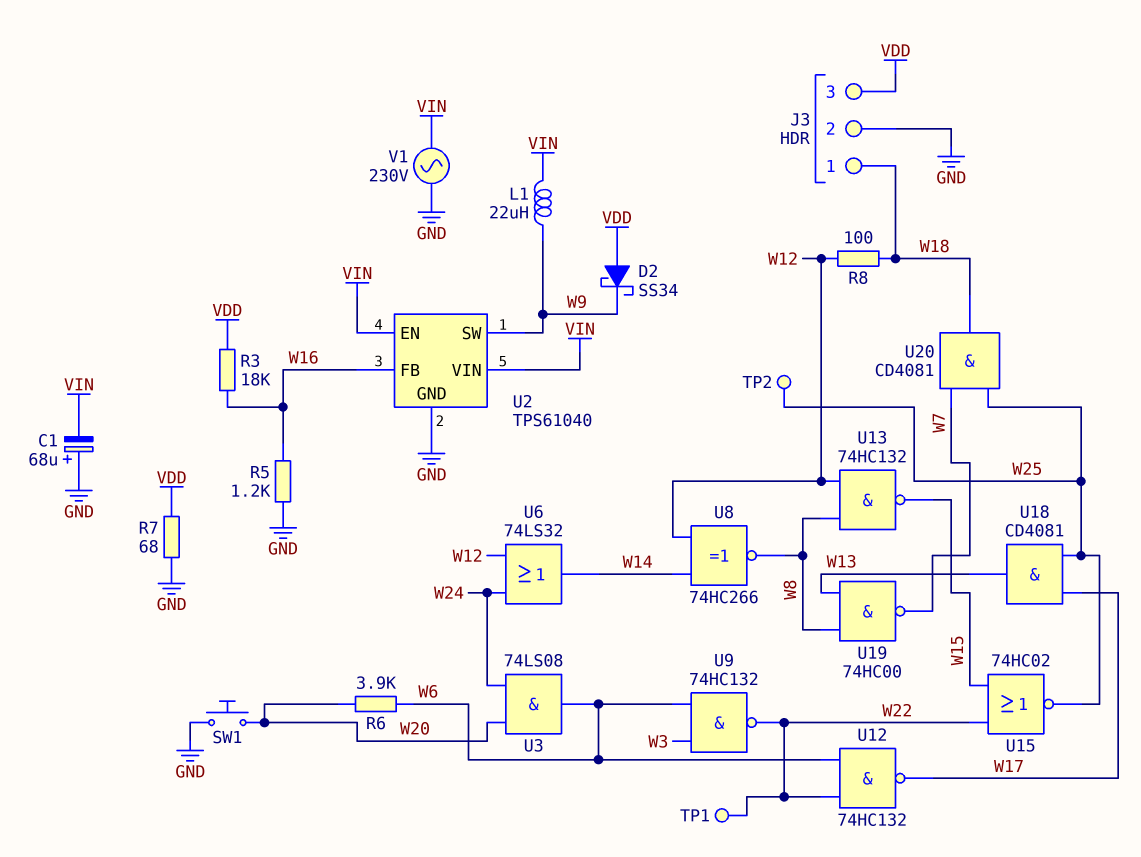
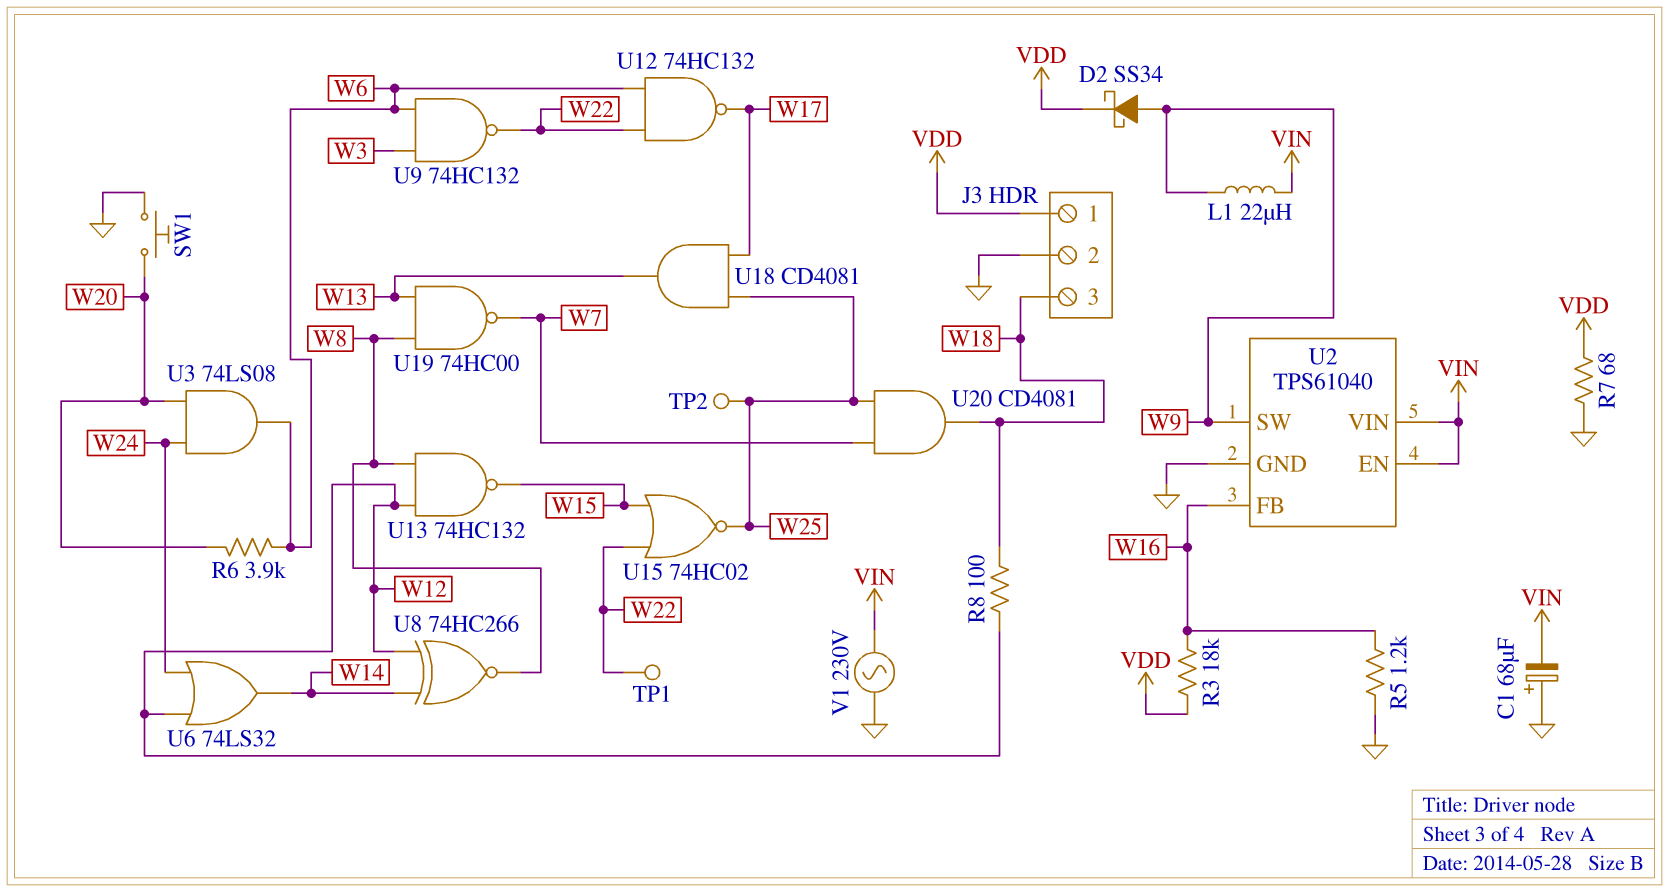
D2: schottky SS34 (A VDD, K W9) -> schottky SS34 (A W9, K VDD)
J3 pin 1: W18 -> VDD
J3 pin 3: VDD -> W18

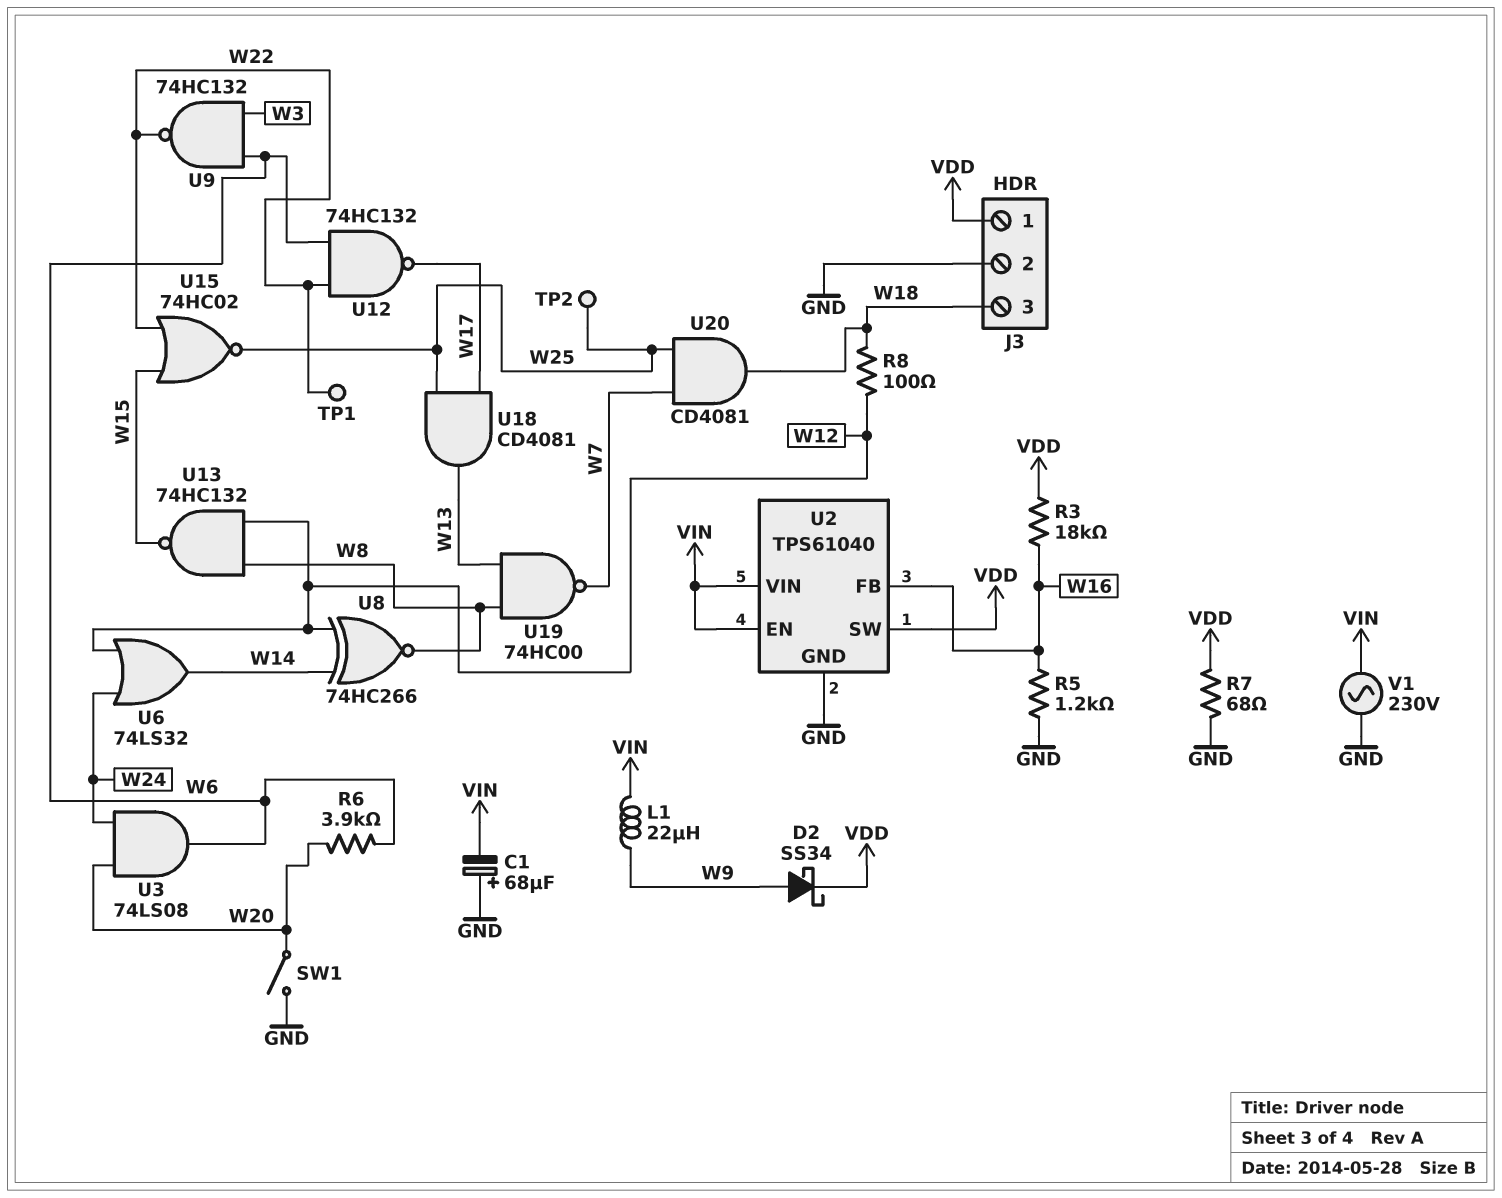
SW1: button (GND, W20) -> switch (GND, W20)
U2 pin SW: W9 -> VDD

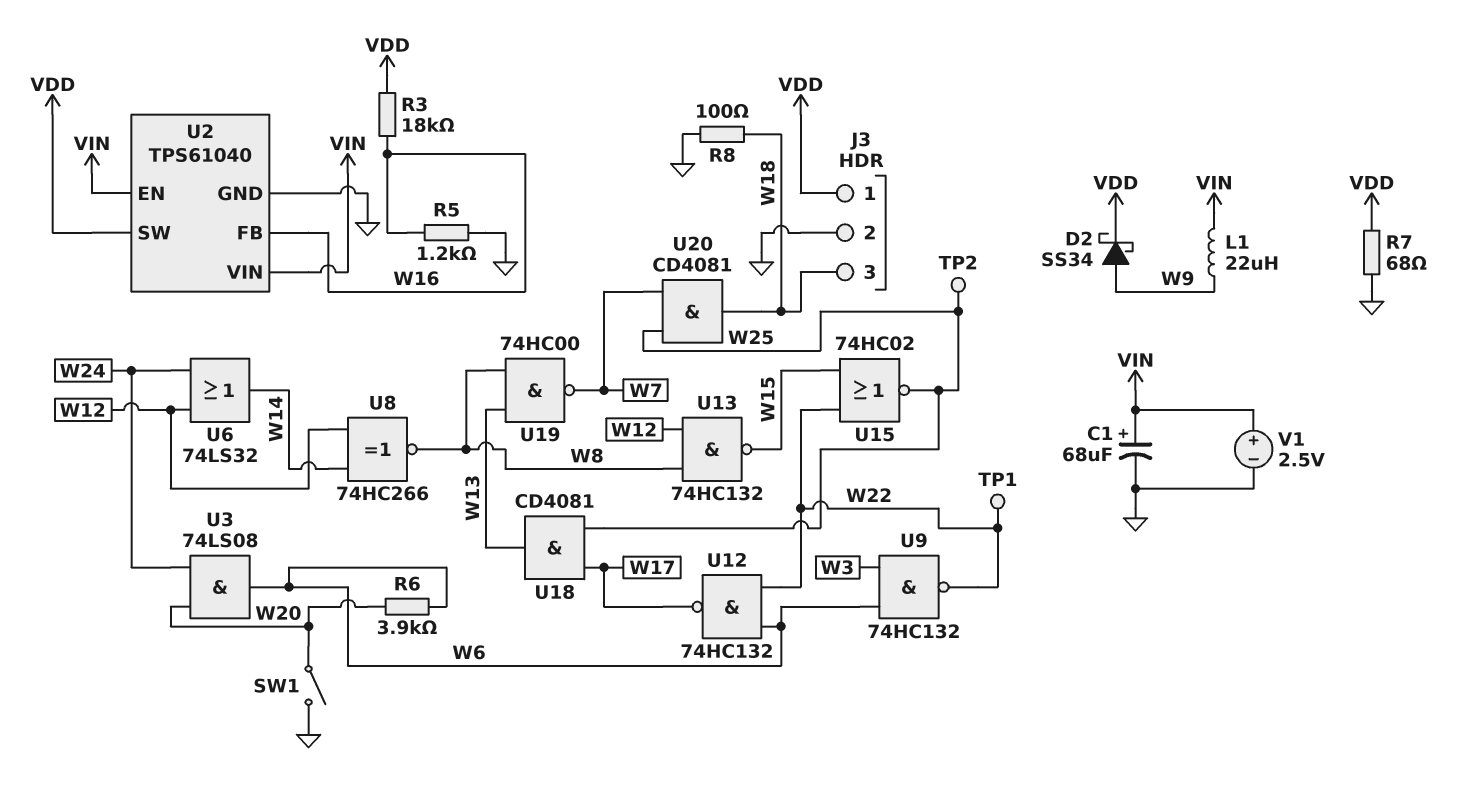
C1: 68uF (plus GND, minus VIN) -> 68uF (plus VIN, minus GND)
R8: 100 (W12, W18) -> 100 (GND, W18)
V1: AC 230V (GND, VIN) -> 2.5V (plus VIN, minus GND)

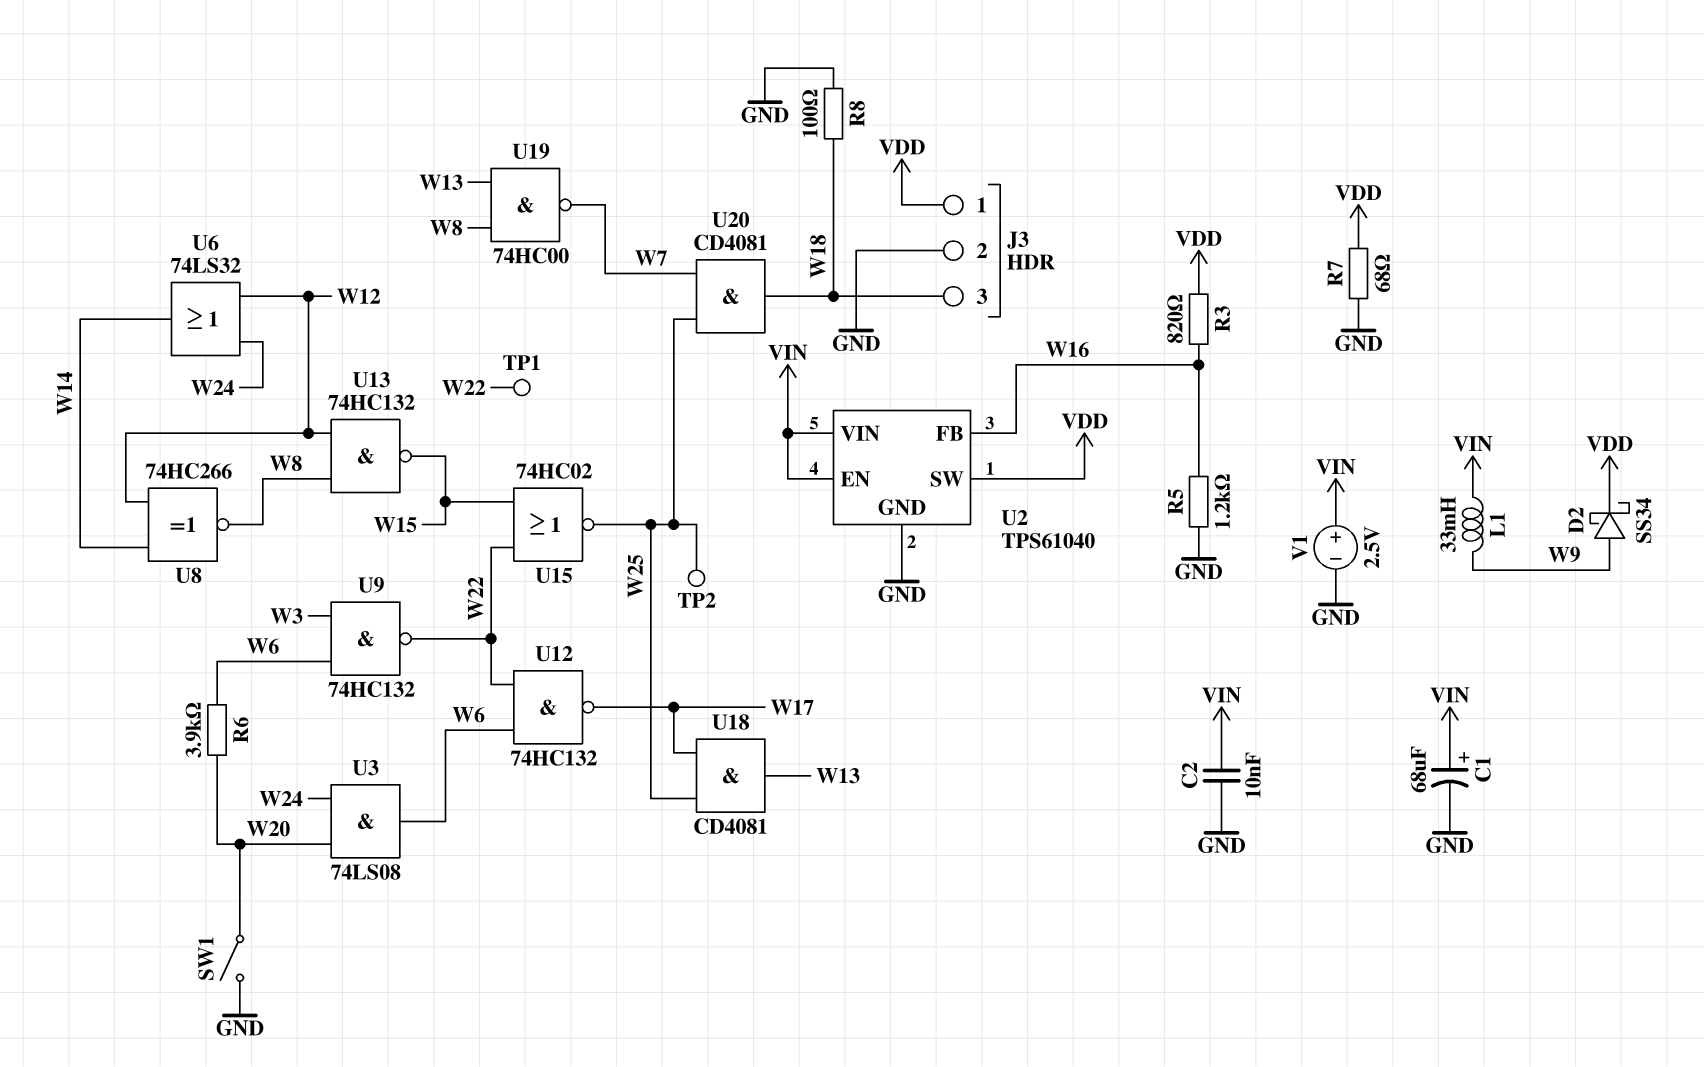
C2: none -> 10nF (GND, VIN)
L1: 22uH (VIN, W9) -> 33mH (VIN, W9)
R3: 18k (VDD, W16) -> 820 (VDD, W16)

